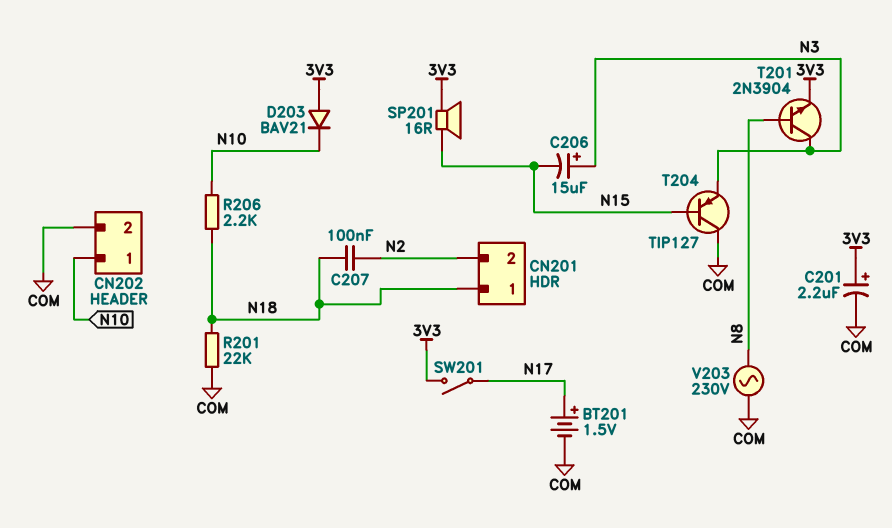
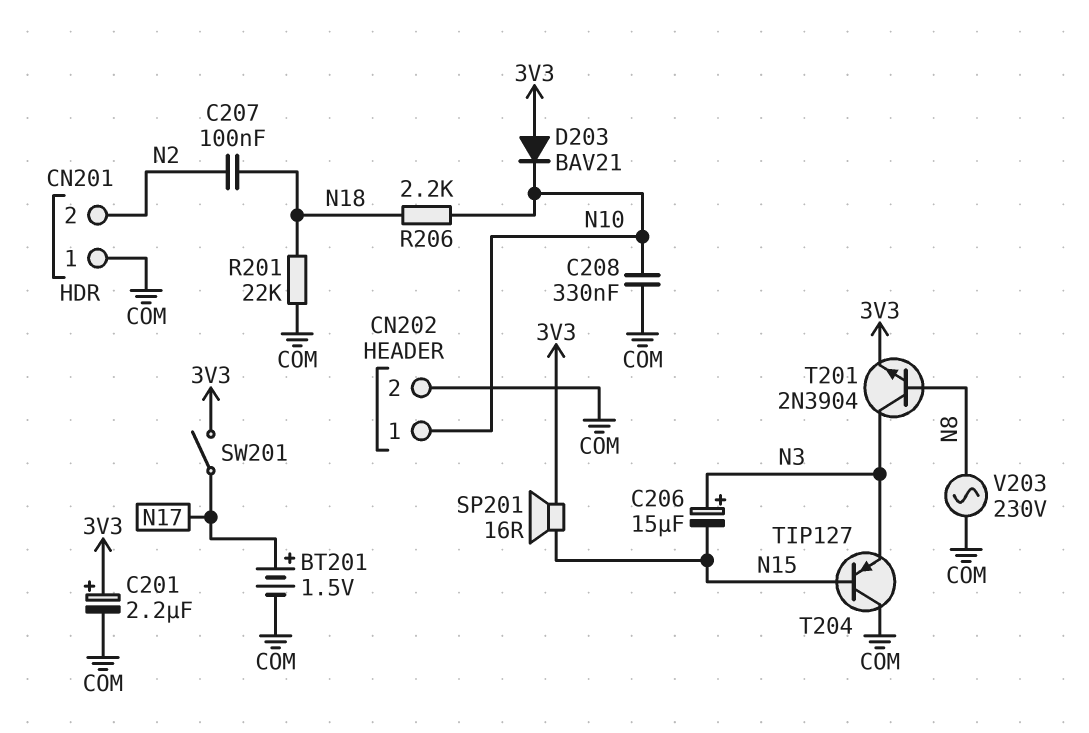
C208: none -> 330nF (COM, N10)
CN201 pin 1: N18 -> COM

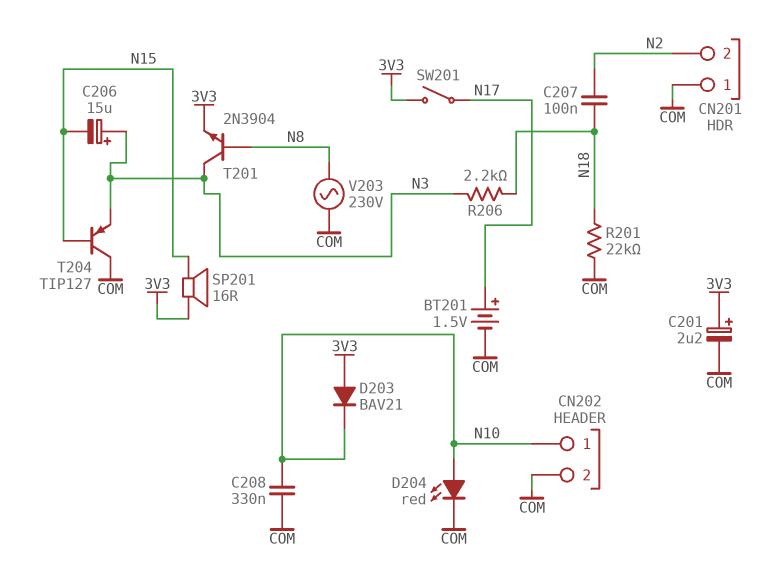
D204: none -> LED red (A N10, K COM)
R206: 2.2k (N10, N18) -> 2.2k (N3, N18)

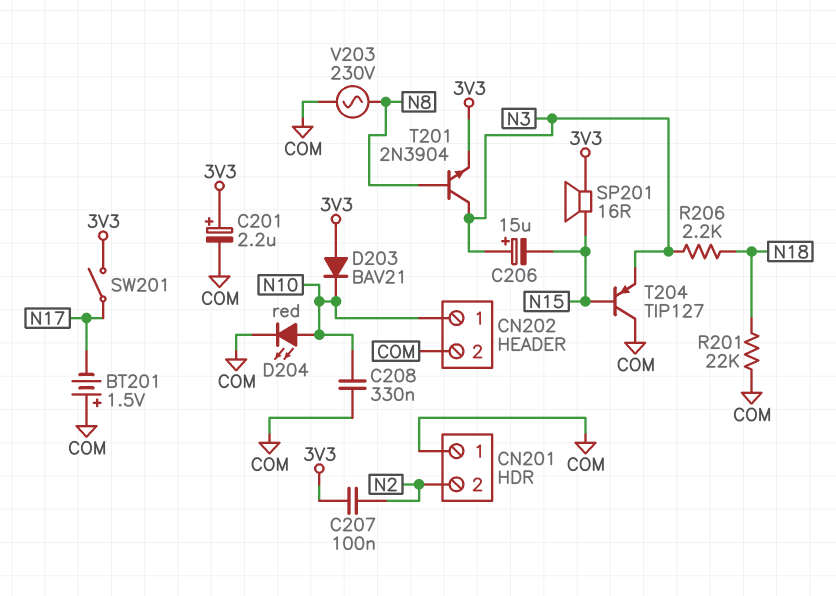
BT201: 1.5V (plus N17, minus COM) -> 1.5V (plus COM, minus N17)
C207: 100nF (N2, N18) -> 100nF (3V3, N2)

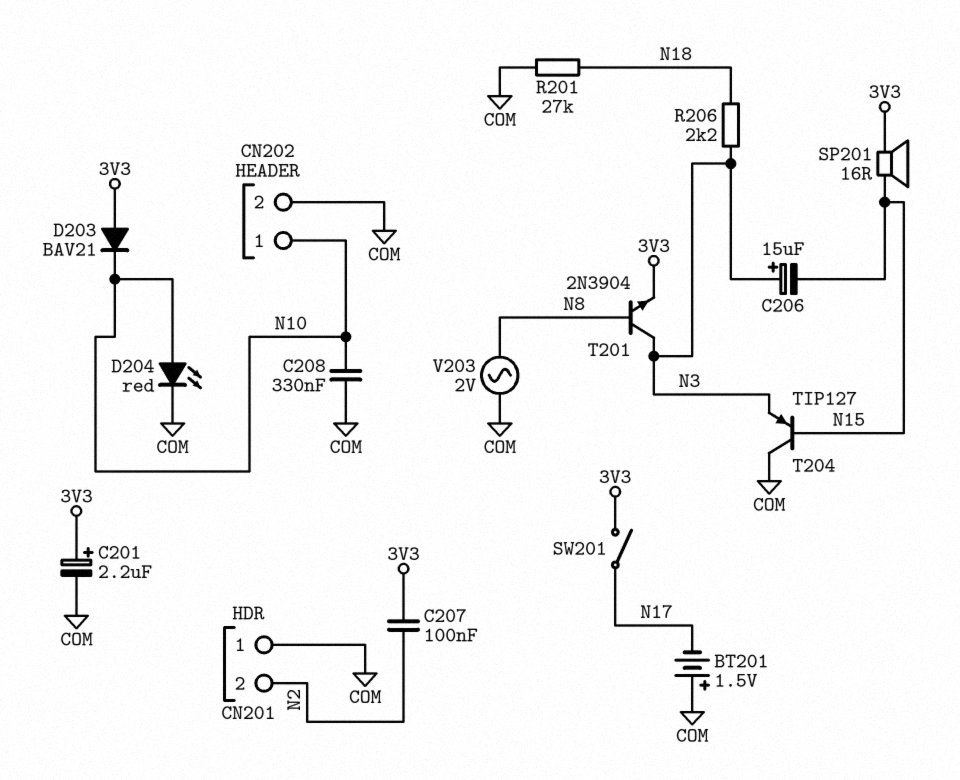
R201: 22k (COM, N18) -> 27k (COM, N18)
V203: AC 230V (COM, N8) -> AC 2V (COM, N8)

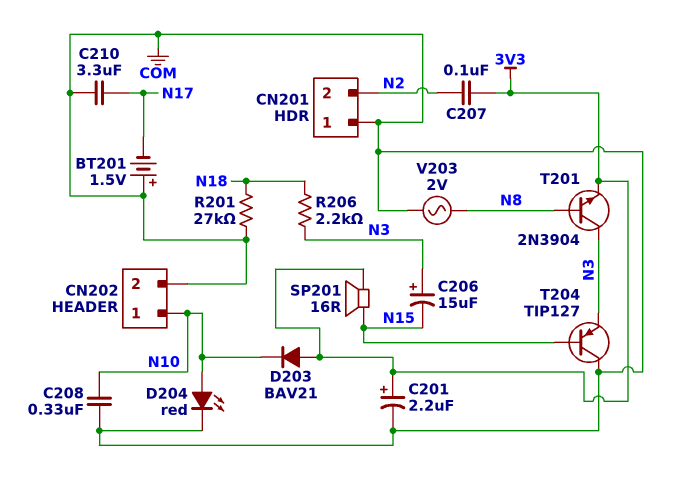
C210: none -> 3.3uF (COM, N17)
SW201: switch (3V3, N17) -> none

